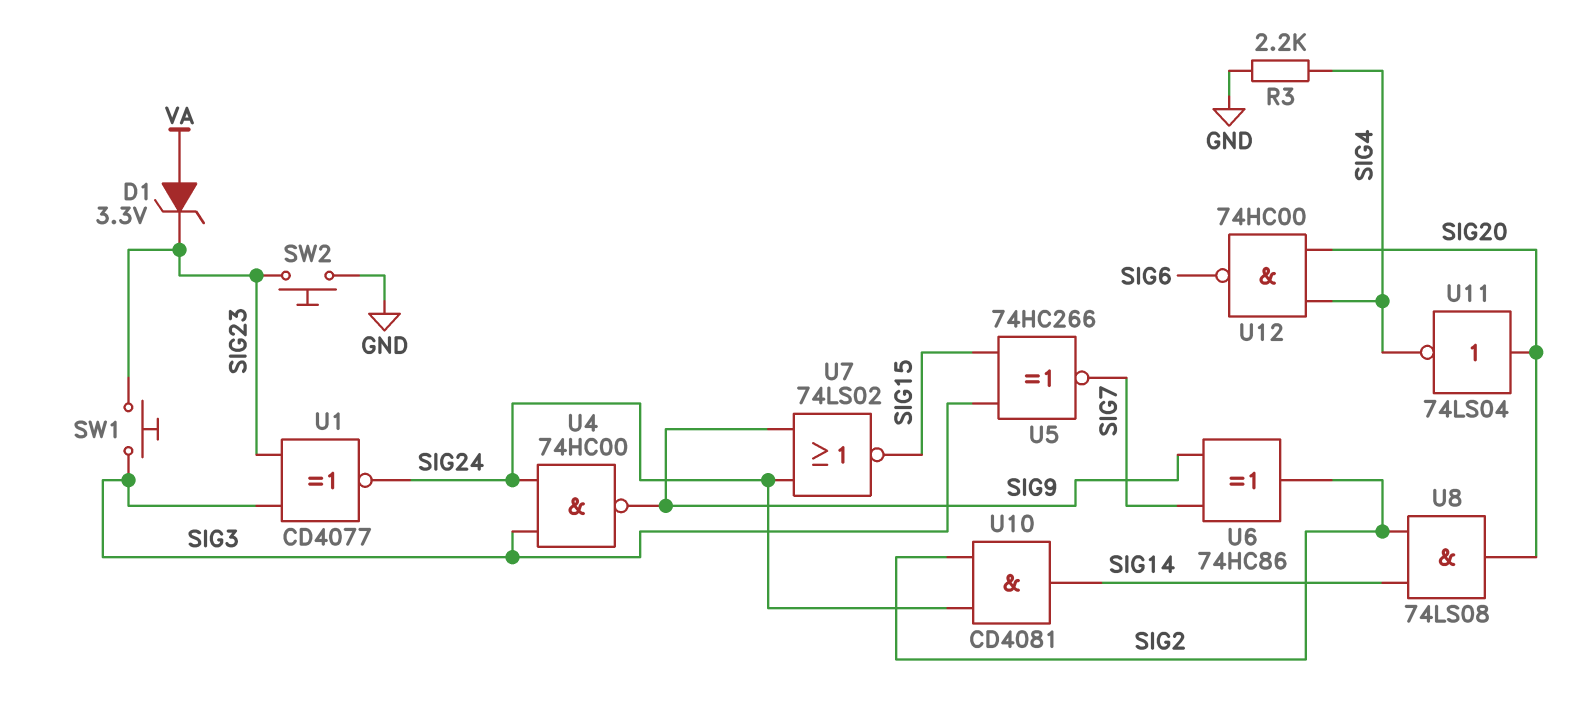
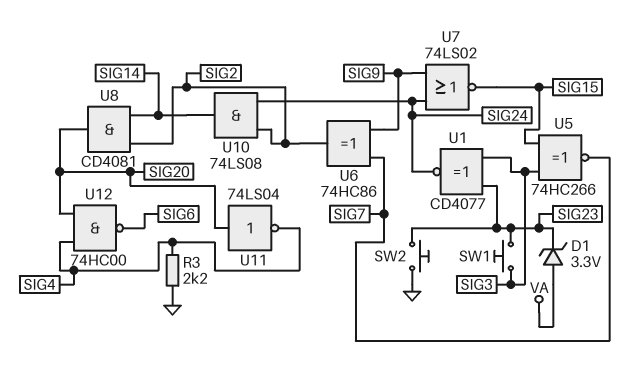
U4: NAND 74HC00 (in SIG3, in SIG24, out SIG9) -> none
U8: AND 74LS08 (in SIG2, in SIG14, out SIG20) -> AND CD4081 (in SIG2, in SIG14, out SIG20)
U10: AND CD4081 (in SIG2, in SIG24, out SIG14) -> AND 74LS08 (in SIG2, in SIG24, out SIG14)

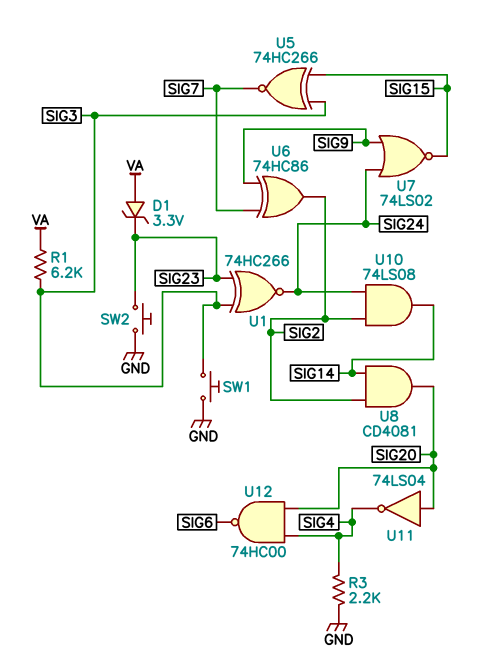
R1: none -> 6.2k (SIG3, VA)
SW1: button (SIG3, SIG23) -> button (GND, SIG3)
U1: XNOR CD4077 (in SIG3, in SIG23, out SIG24) -> XNOR 74HC266 (in SIG3, in SIG23, out SIG24)

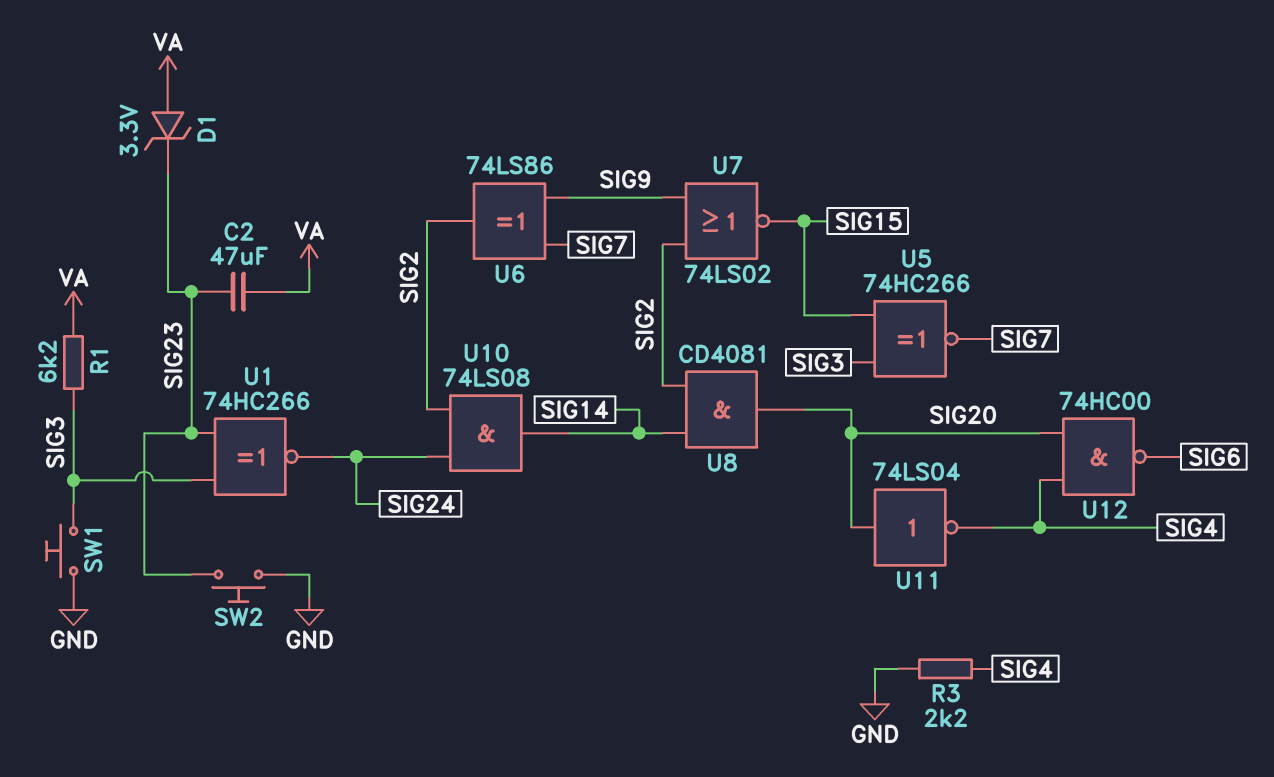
C2: none -> 47uF (SIG23, VA)
U6: XOR 74HC86 (in SIG7, in SIG9, out SIG2) -> XOR 74LS86 (in SIG7, in SIG9, out SIG2)
U7: NOR 74LS02 (in SIG9, in SIG24, out SIG15) -> NOR 74LS02 (in SIG2, in SIG9, out SIG15)

